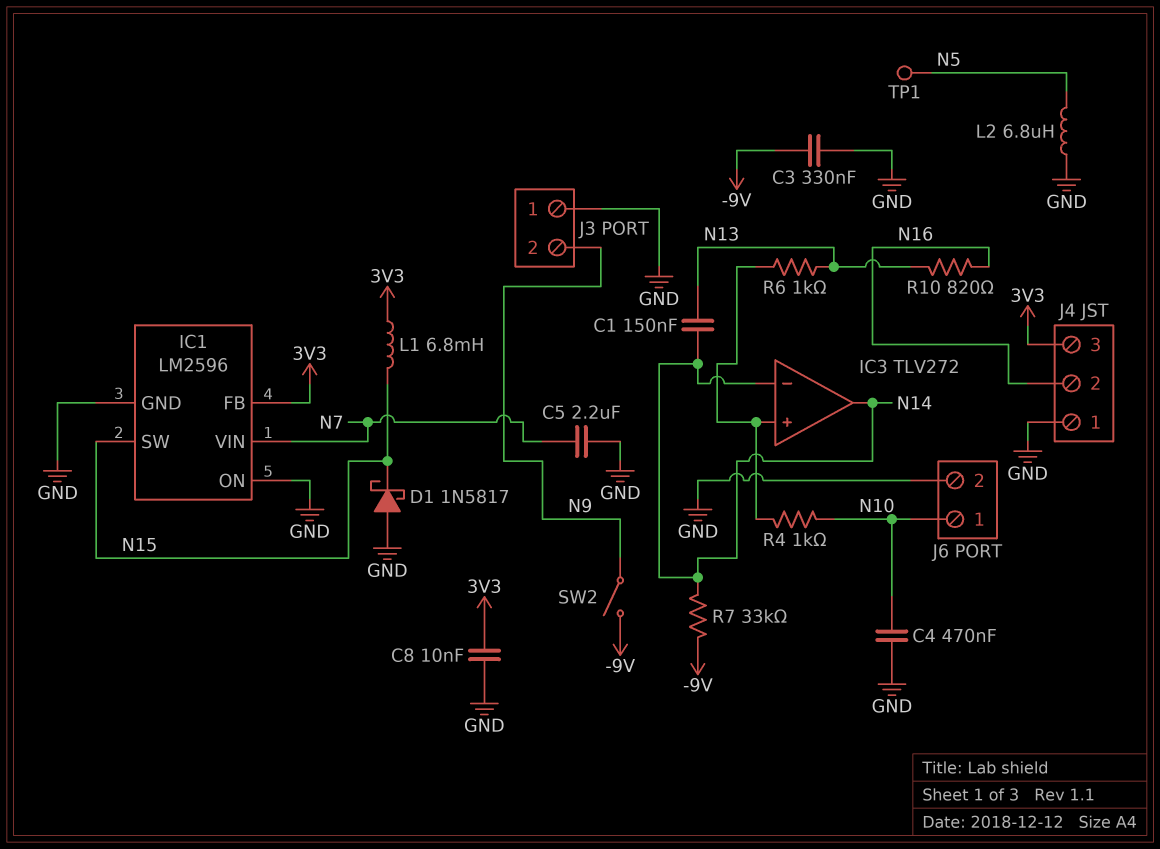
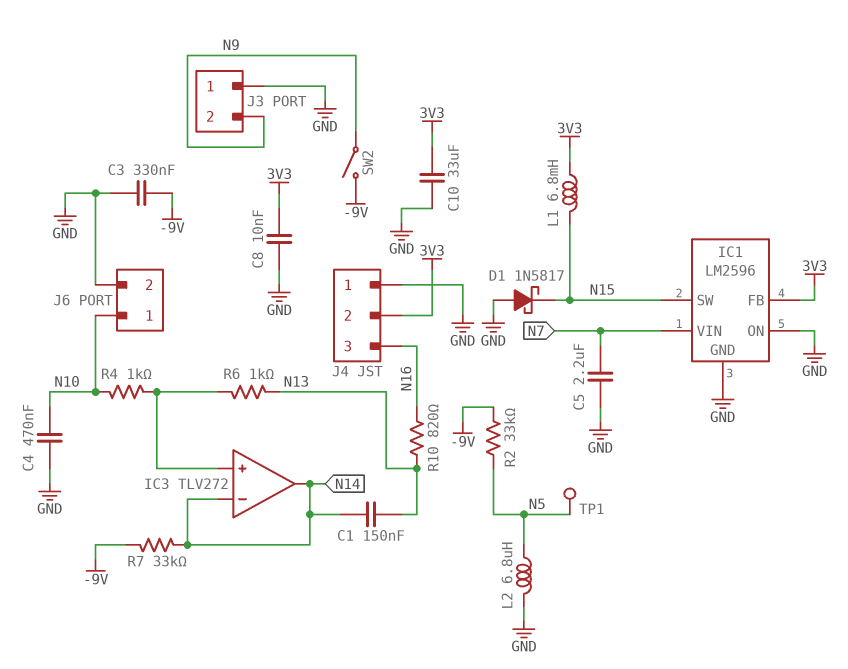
C10: none -> 33uF (3V3, GND)
J4 pin 2: N16 -> 3V3
J4 pin 3: 3V3 -> N16
R2: none -> 33k (-9V, N5)

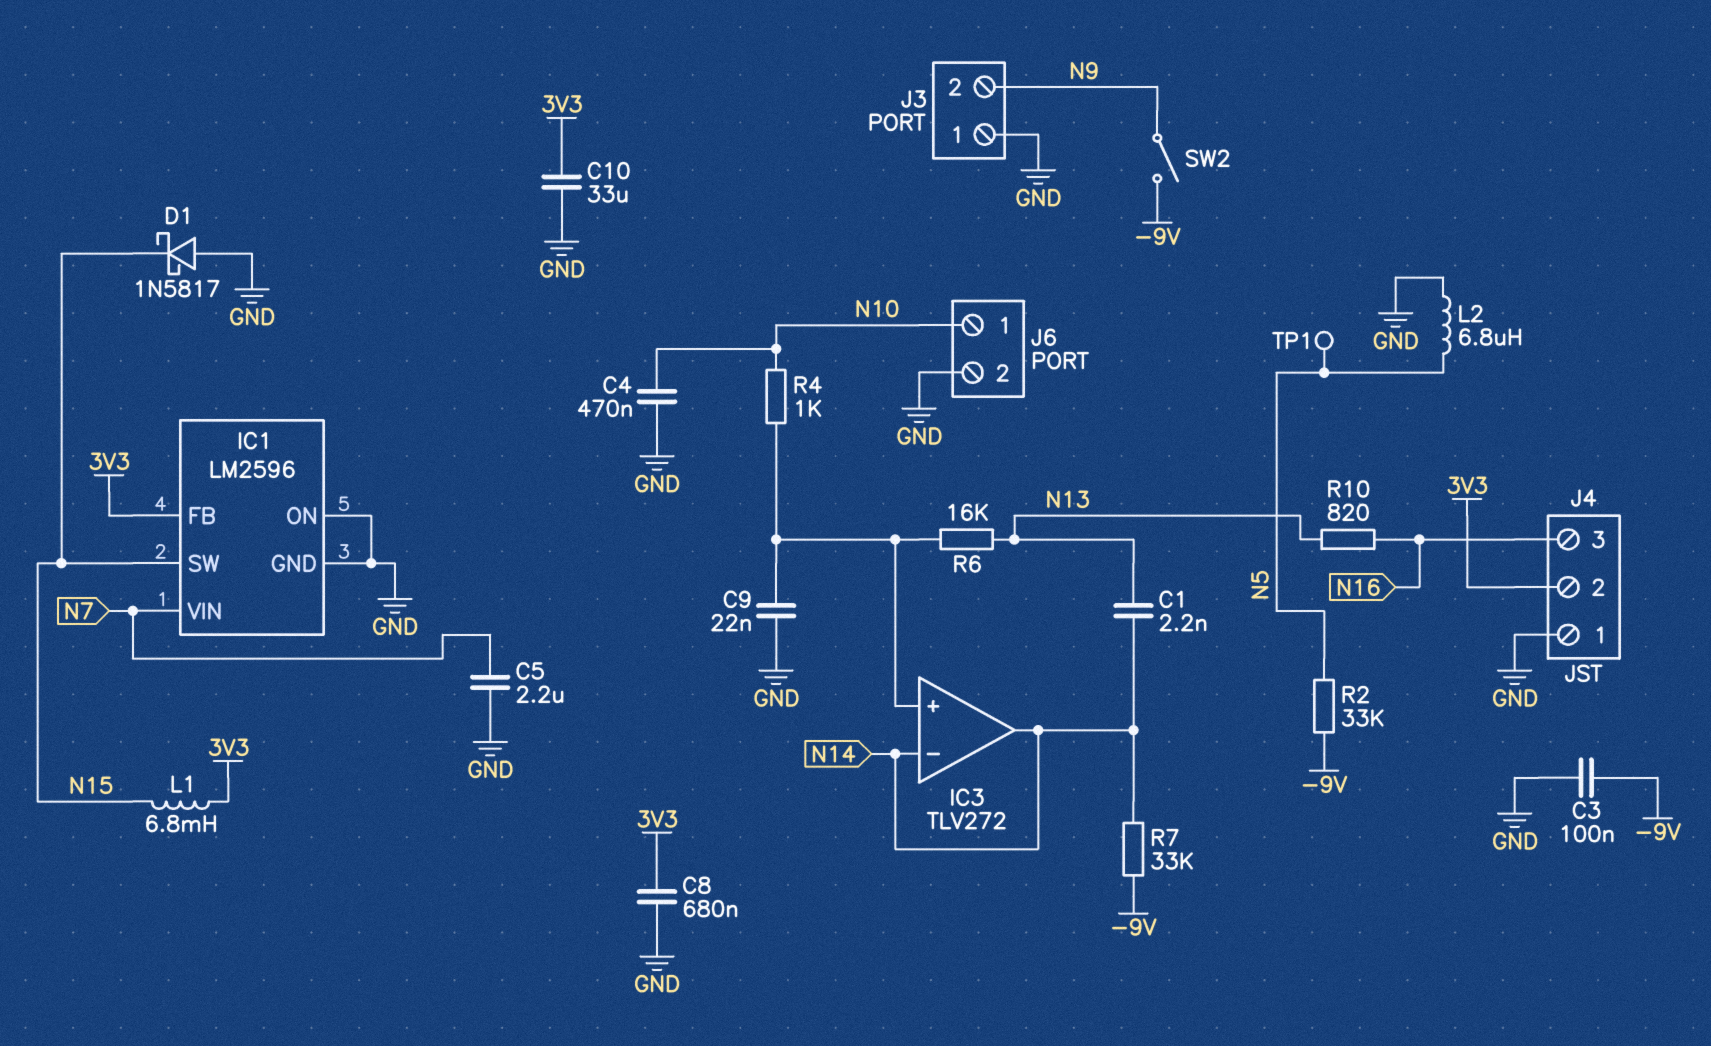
C1: 150nF (N13, N14) -> 2.2nF (N13, N14)
C3: 330nF (-9V, GND) -> 100nF (-9V, GND)
C8: 10nF (3V3, GND) -> 680nF (3V3, GND)
C9: none -> 22nF (GND, IC3/in+)
R6: 1k (IC3/in+, N13) -> 16k (IC3/in+, N13)

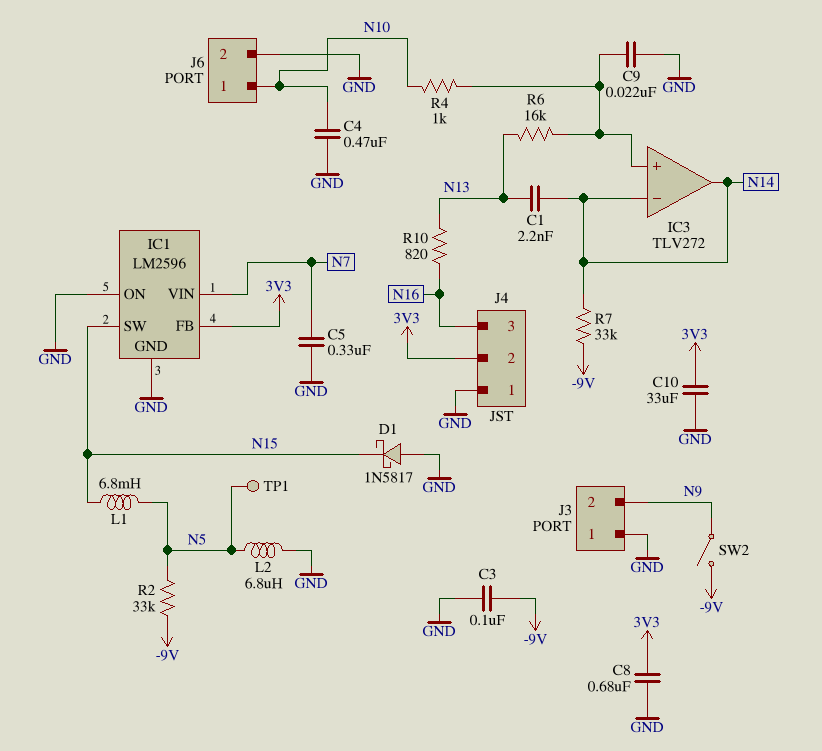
C5: 2.2uF (GND, N7) -> 330nF (GND, N7)
L1: 6.8mH (3V3, N15) -> 6.8mH (N5, N15)

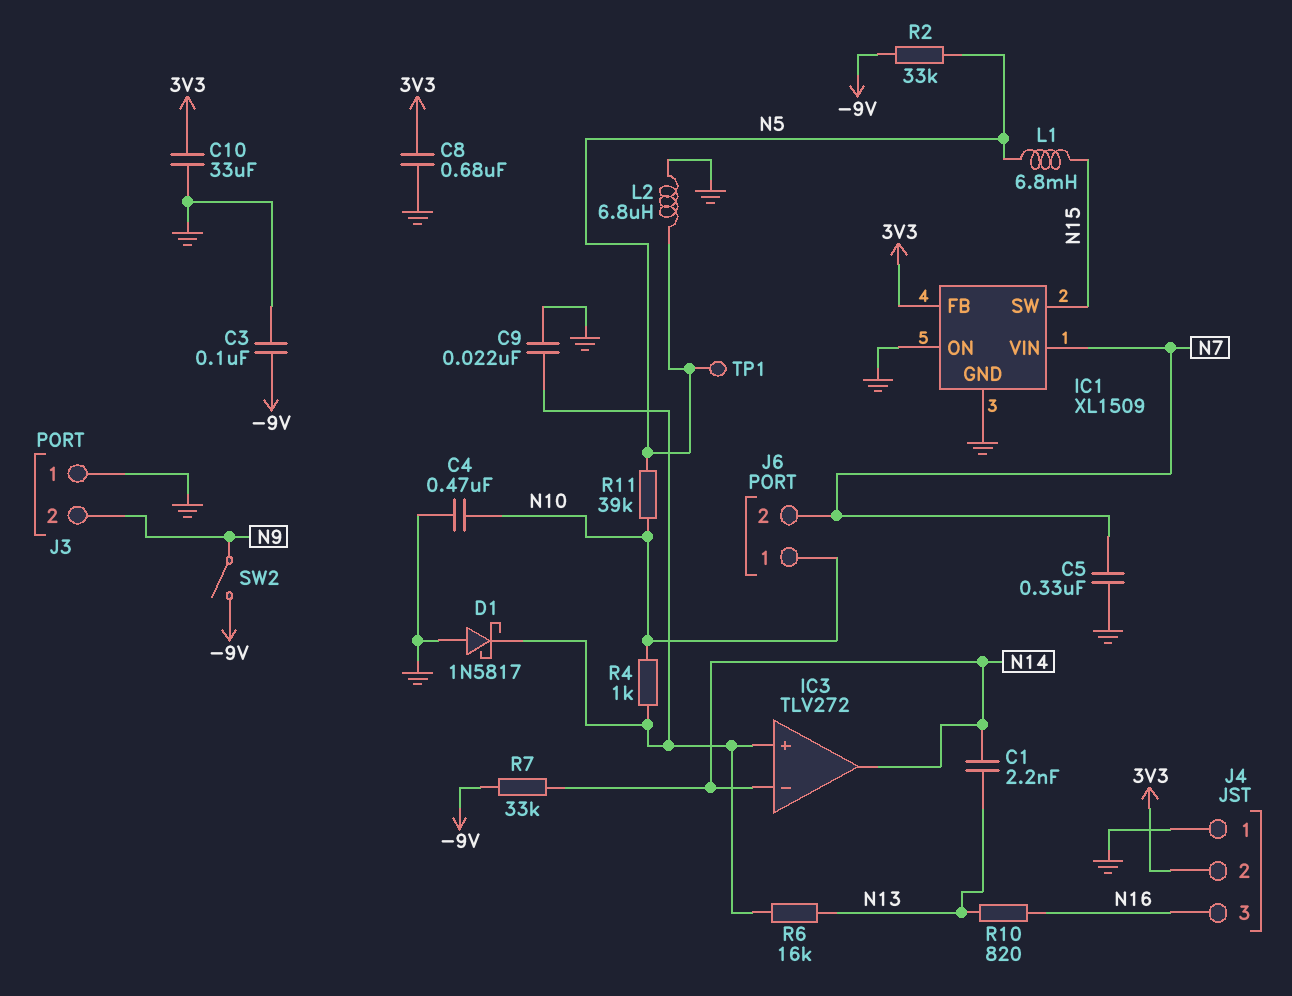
D1: schottky 1N5817 (A GND, K N15) -> schottky 1N5817 (A GND, K IC3/in+)
IC1: LM2596 -> XL1509
J6 pin 2: GND -> N7
R11: none -> 39k (N5, N10)

